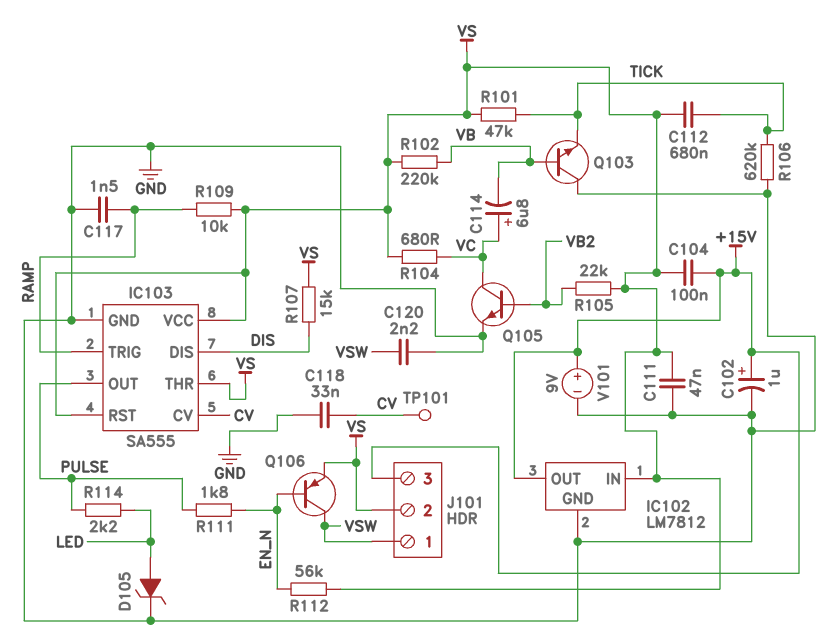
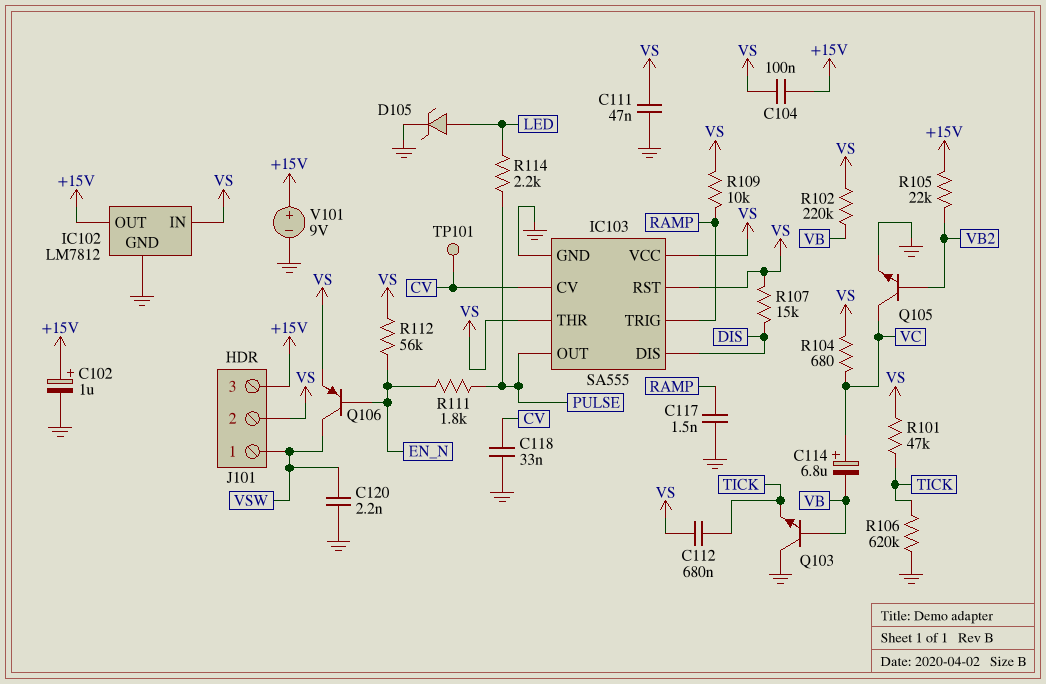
R105: 22k (VB2, VS) -> 22k (+15V, VB2)

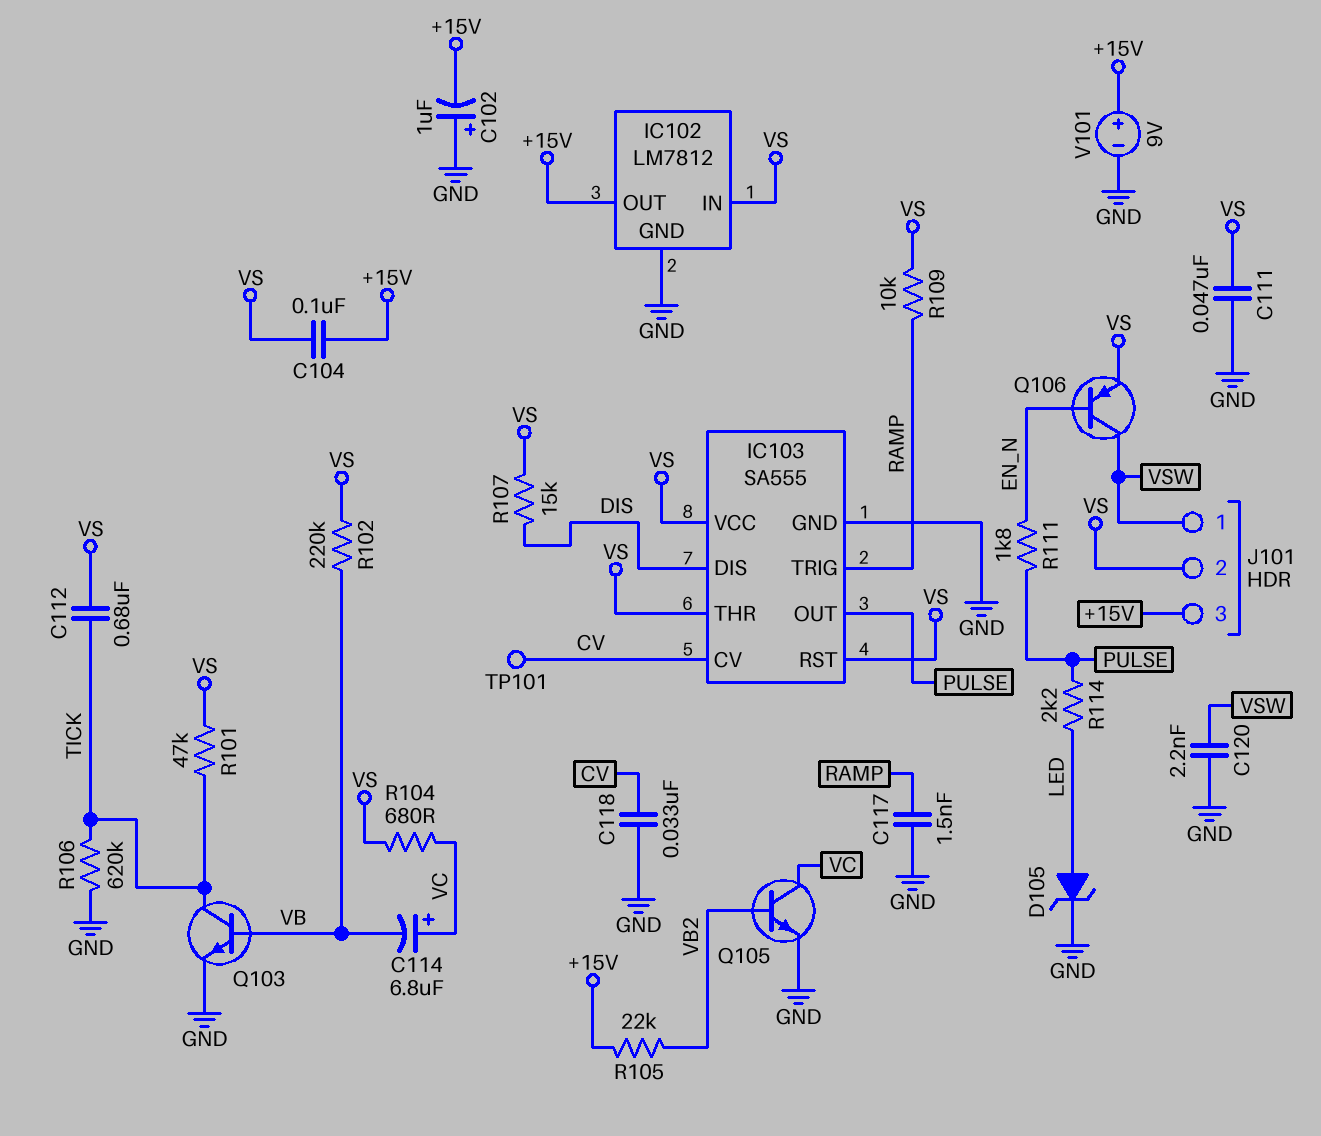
C102: 1uF (plus +15V, minus GND) -> 1uF (plus GND, minus +15V)
Q103: NPN (B VB, C GND, E TICK) -> NPN (B VB, C TICK, E GND)
R112: 56k (EN_N, VS) -> none

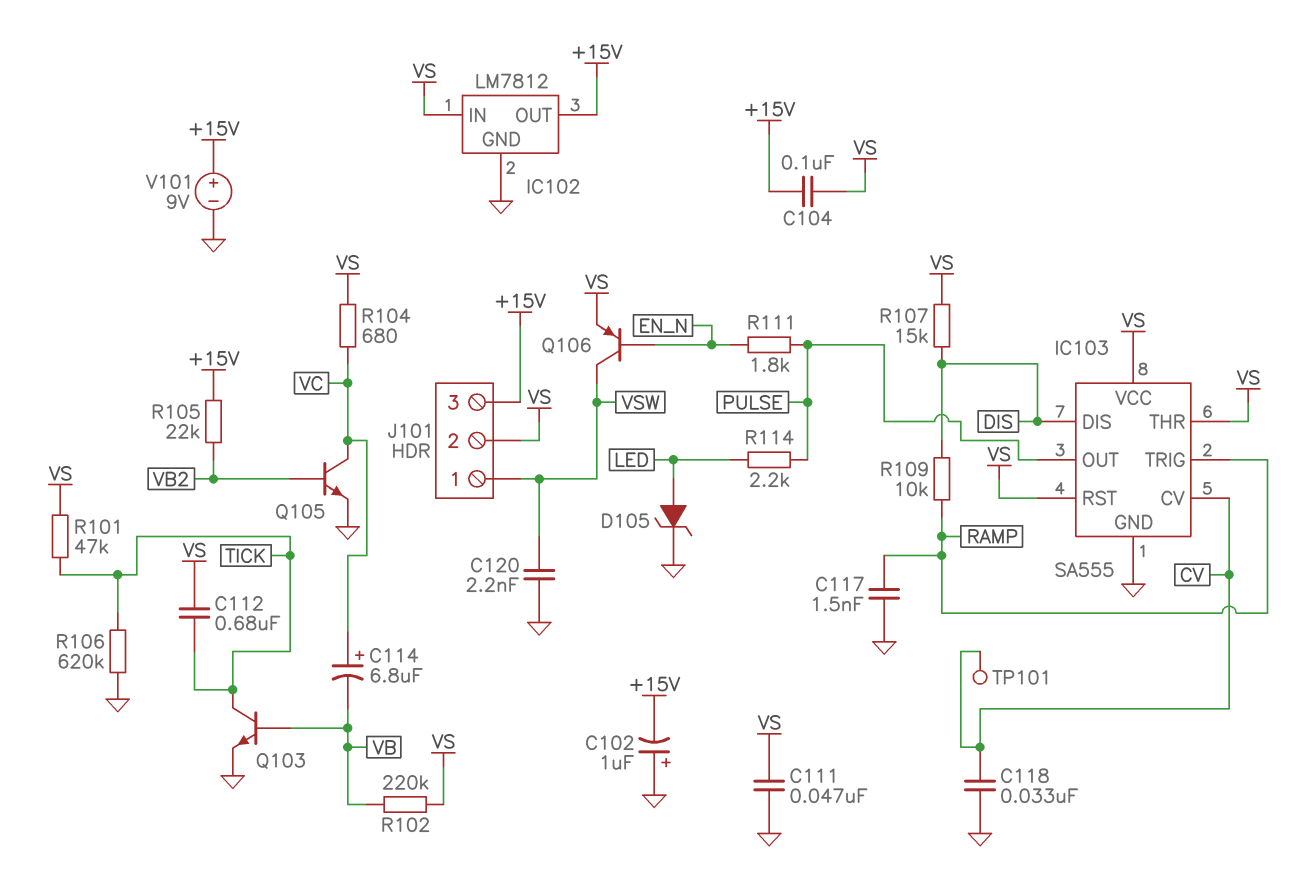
R109: 10k (RAMP, VS) -> 10k (DIS, RAMP)

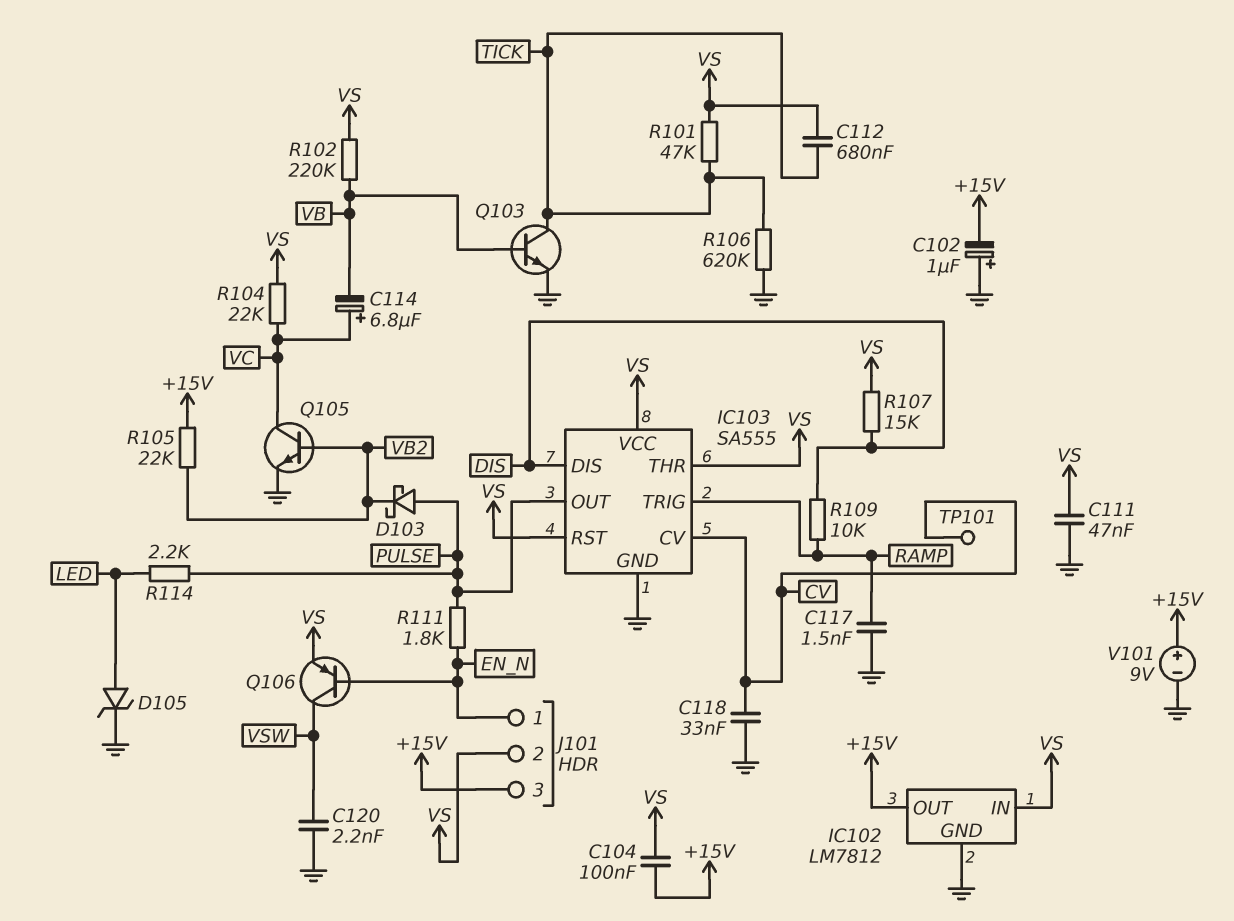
D103: none -> schottky (A PULSE, K VB2)
J101 pin 1: VSW -> EN_N
R104: 680 (VC, VS) -> 22k (VC, VS)

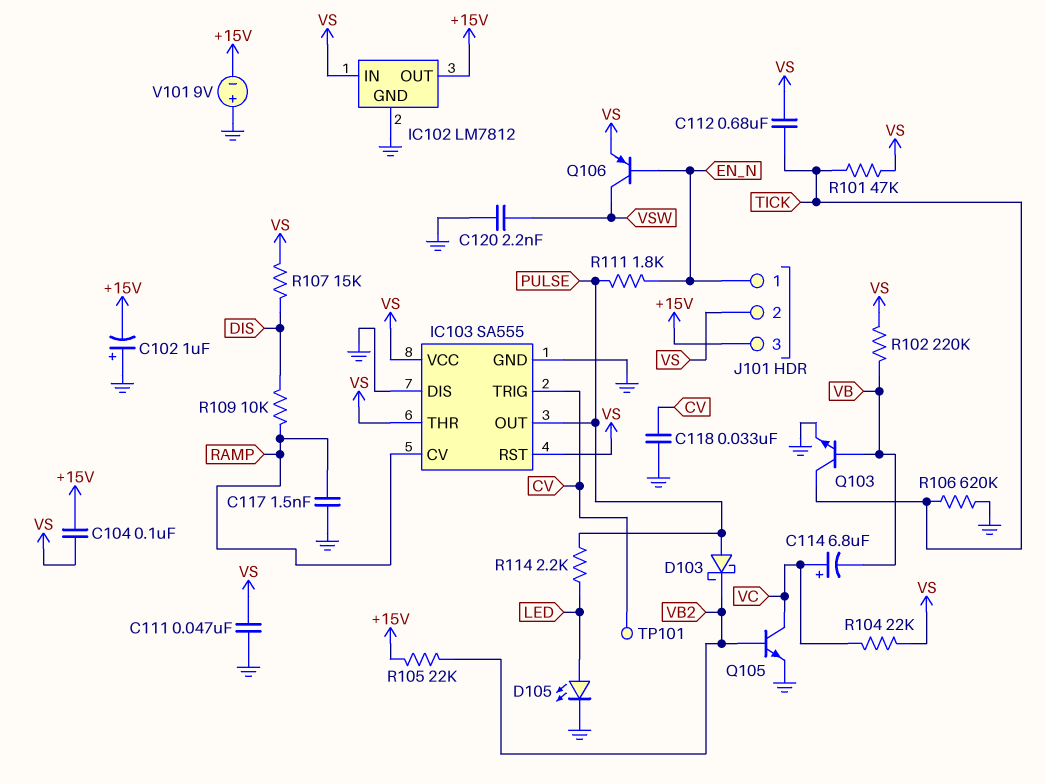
D105: zener (A LED, K GND) -> LED (A LED, K GND)
IC103 pin CV: CV -> RAMP
IC103 pin DIS: DIS -> GND
IC103 pin TRIG: RAMP -> CV
V101: 9V (plus +15V, minus GND) -> 9V (plus GND, minus +15V)

